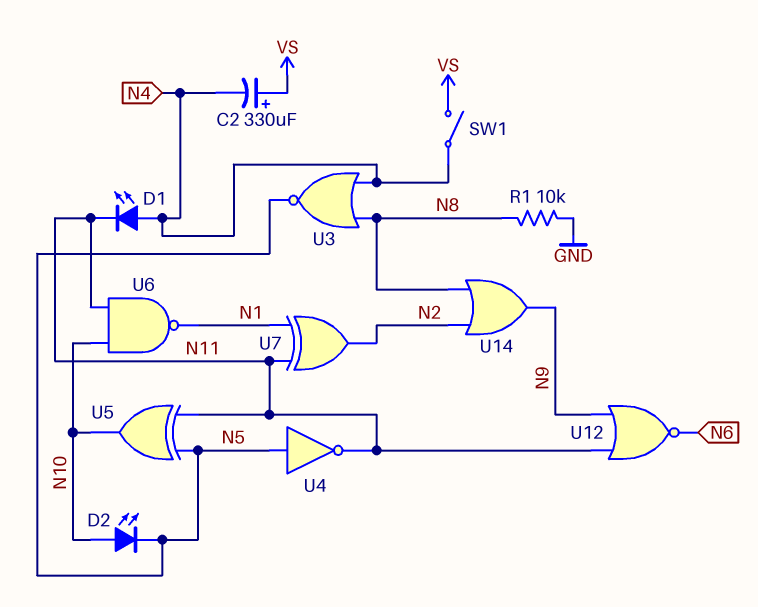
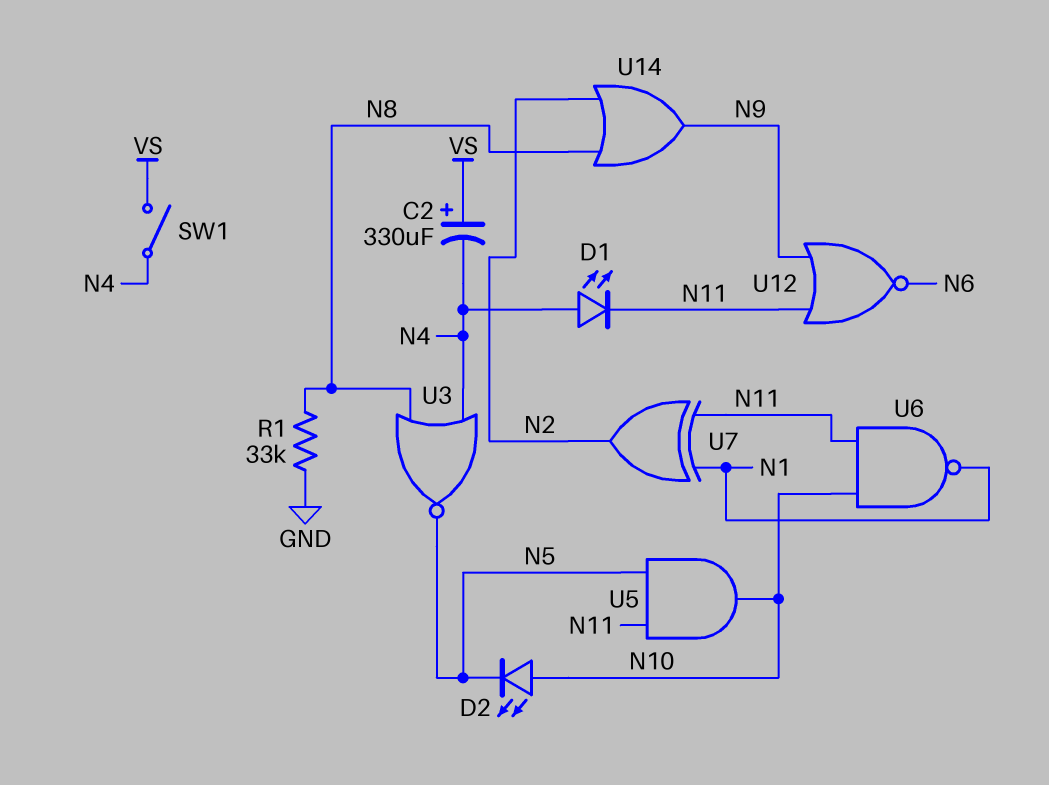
R1: 10k (GND, N8) -> 33k (GND, N8)
U4: NOT (in N5, out N11) -> none
U5: XOR (in N5, in N11, out N10) -> AND (in N5, in N11, out N10)

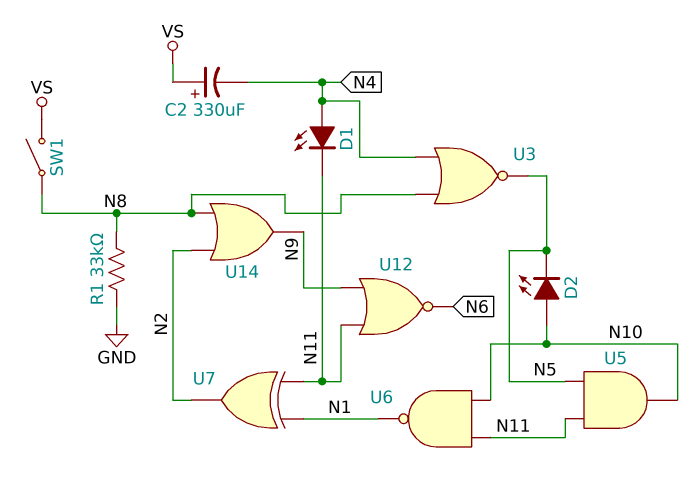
SW1: switch (N4, VS) -> switch (N8, VS)

